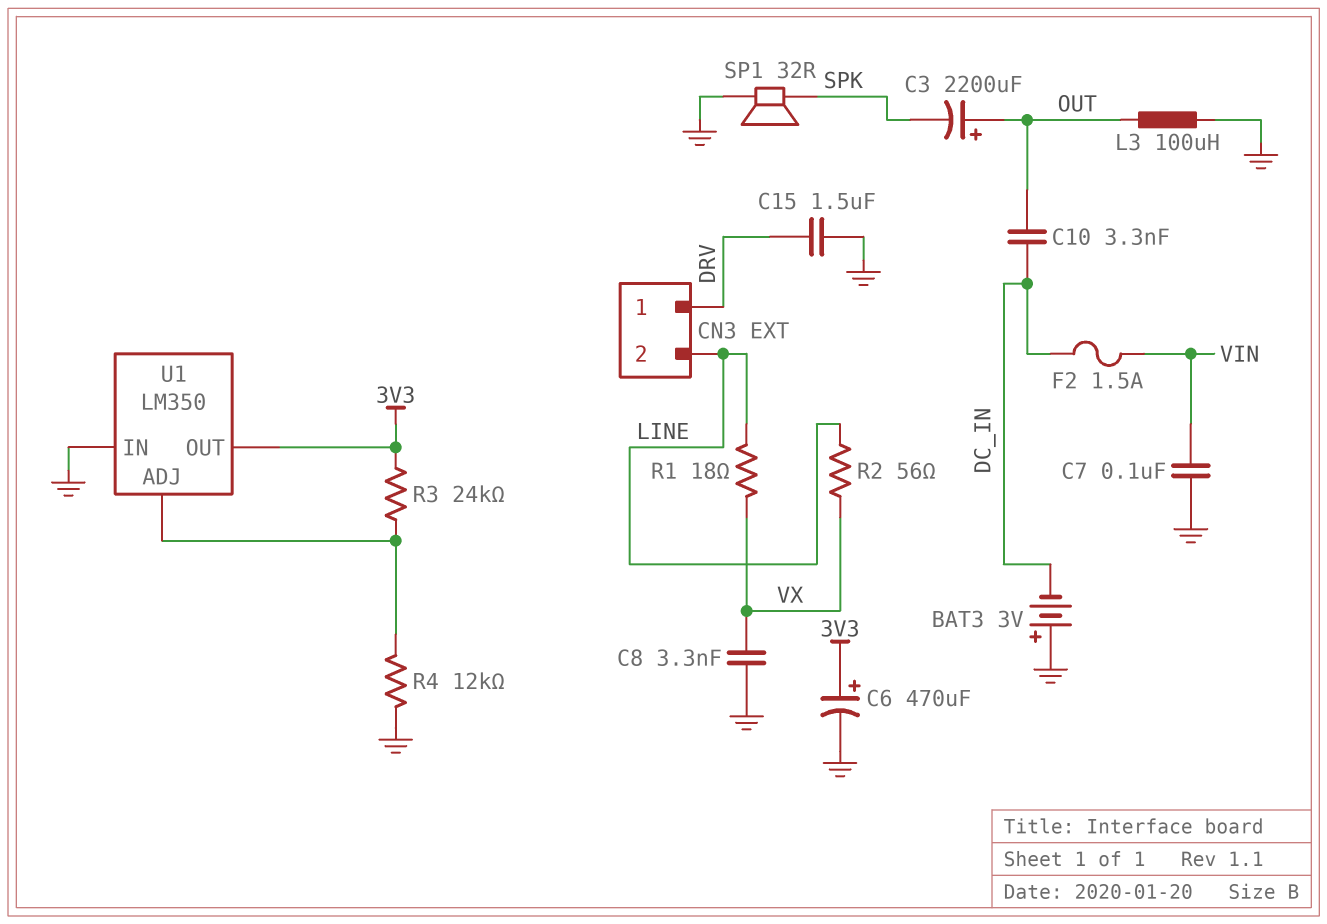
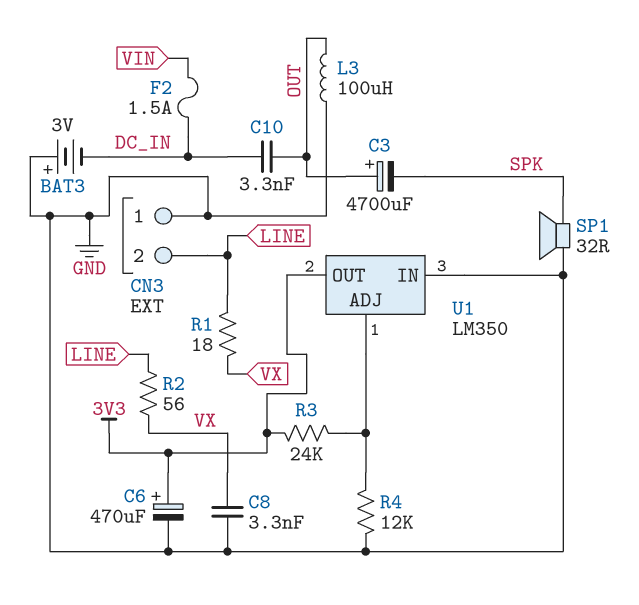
C3: 2200uF (plus OUT, minus SPK) -> 4700uF (plus OUT, minus SPK)
C7: 100nF (GND, VIN) -> none
C15: 1.5uF (DRV, GND) -> none
CN3 pin 1: DRV -> GND

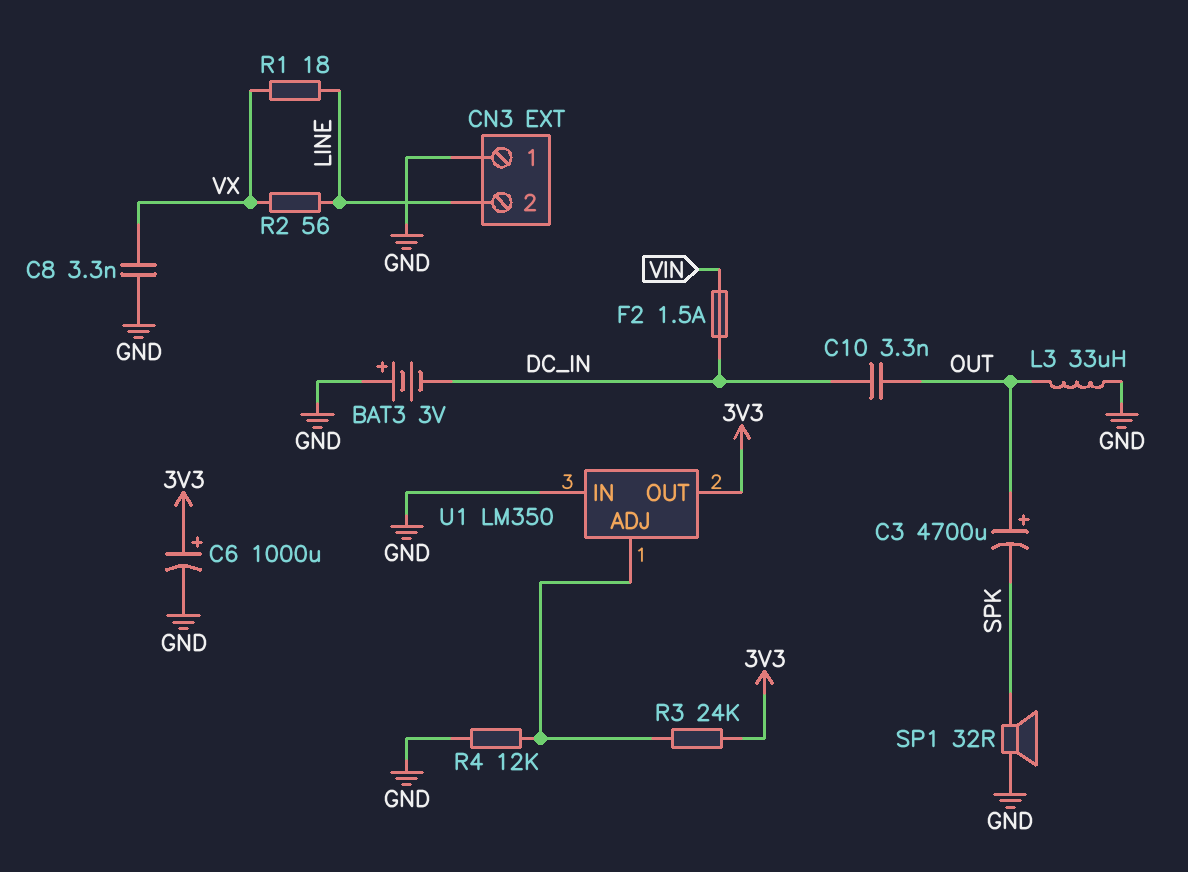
C6: 470uF (plus 3V3, minus GND) -> 1000uF (plus 3V3, minus GND)
L3: 100uH (GND, OUT) -> 33uH (GND, OUT)

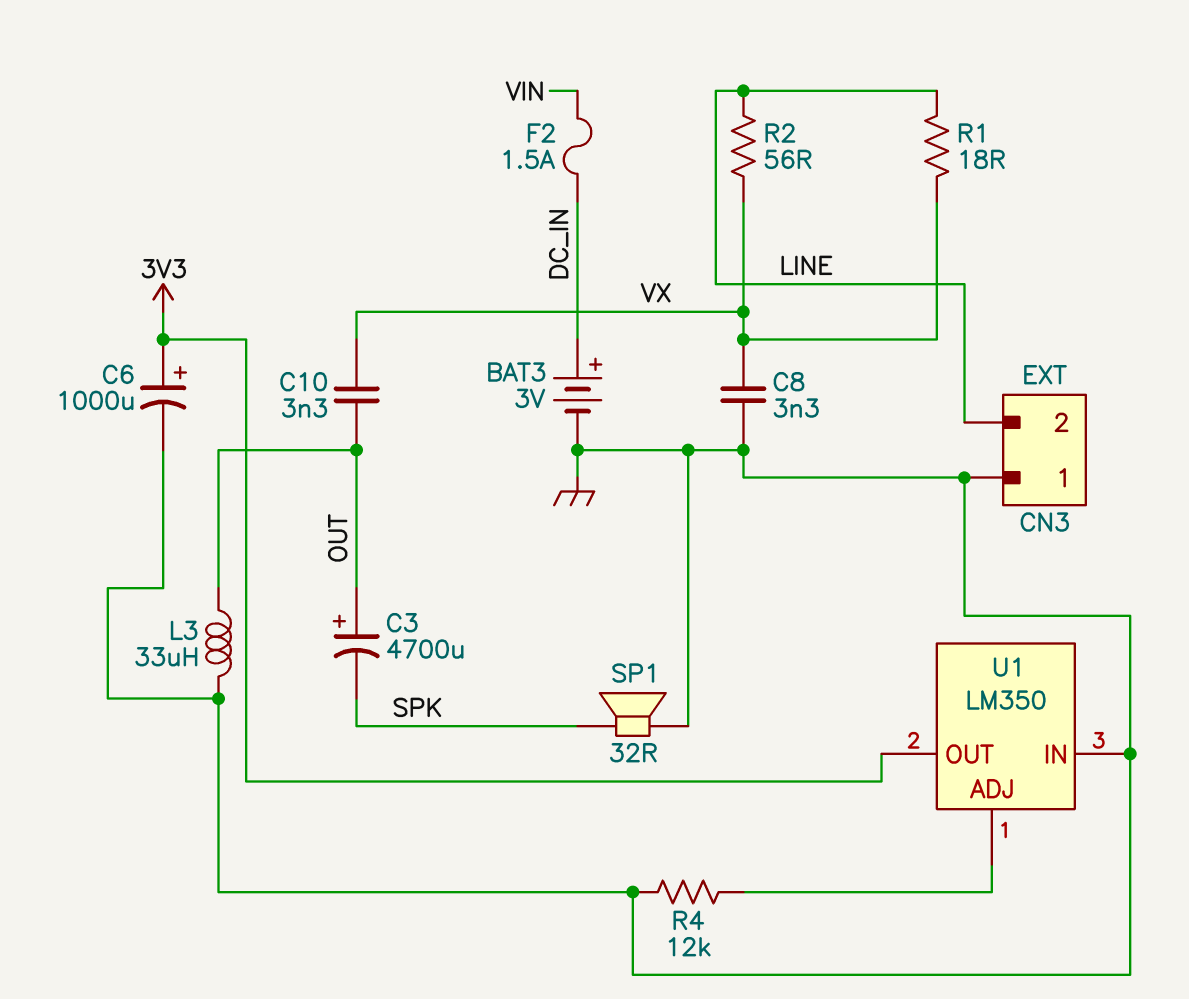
BAT3: 3V (plus GND, minus DC_IN) -> 3V (plus DC_IN, minus GND)
C10: 3.3nF (DC_IN, OUT) -> 3.3nF (OUT, VX)
R3: 24k (3V3, U1/ADJ) -> none

